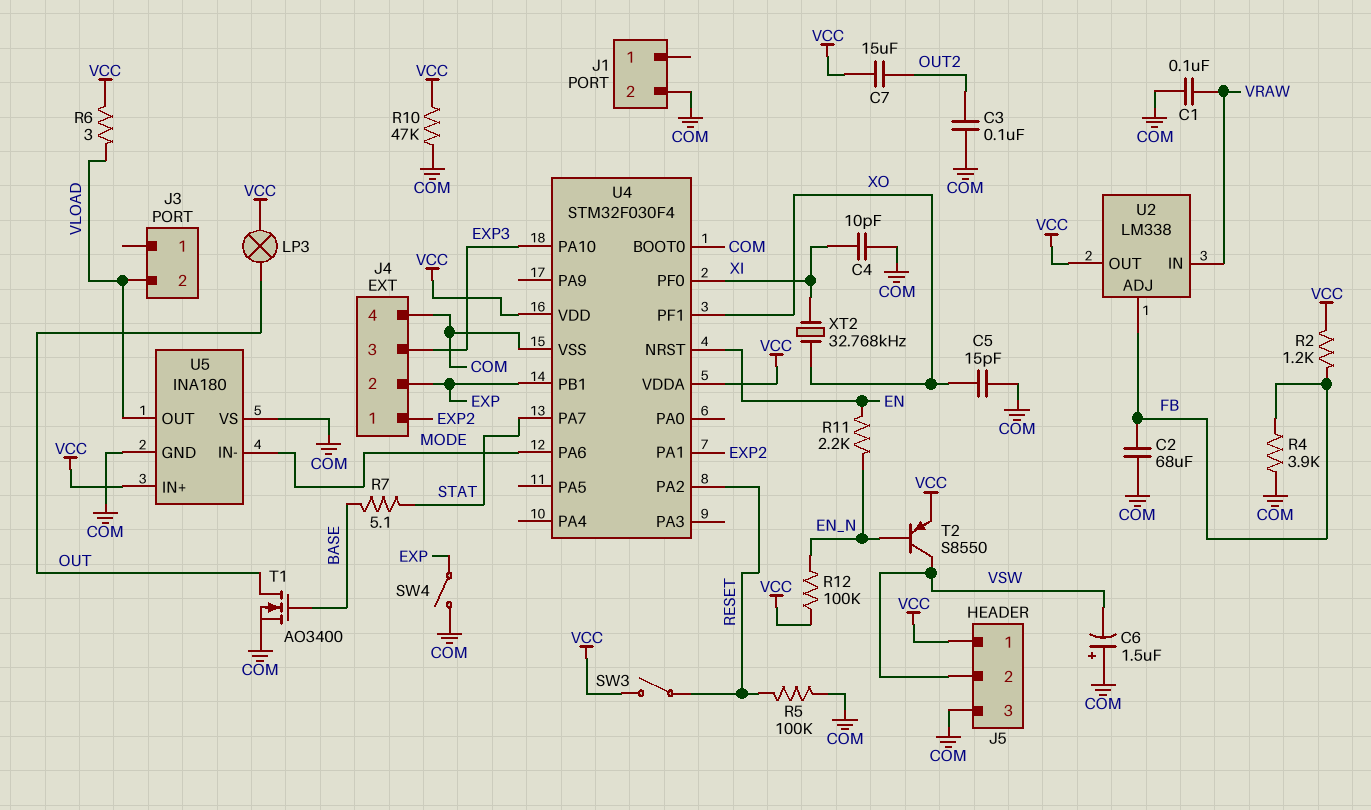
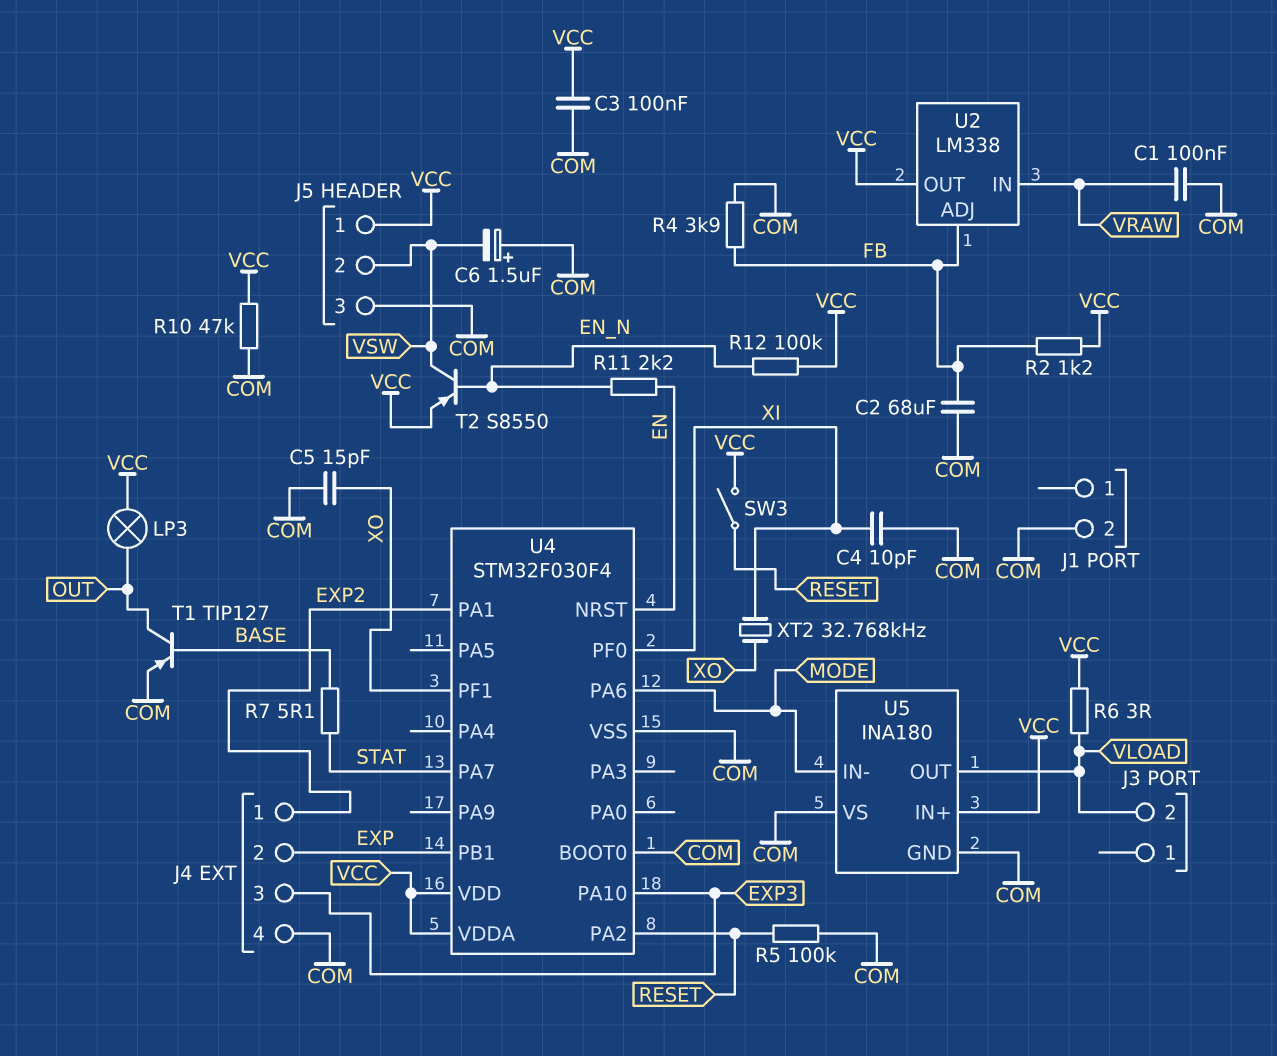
C3: 100nF (COM, OUT2) -> 100nF (COM, VCC)
C7: 15uF (OUT2, VCC) -> none
SW4: switch (COM, EXP) -> none
T1: NMOS AO3400 (G BASE, D OUT, S COM) -> PNP TIP127 (B BASE, C OUT, E COM)

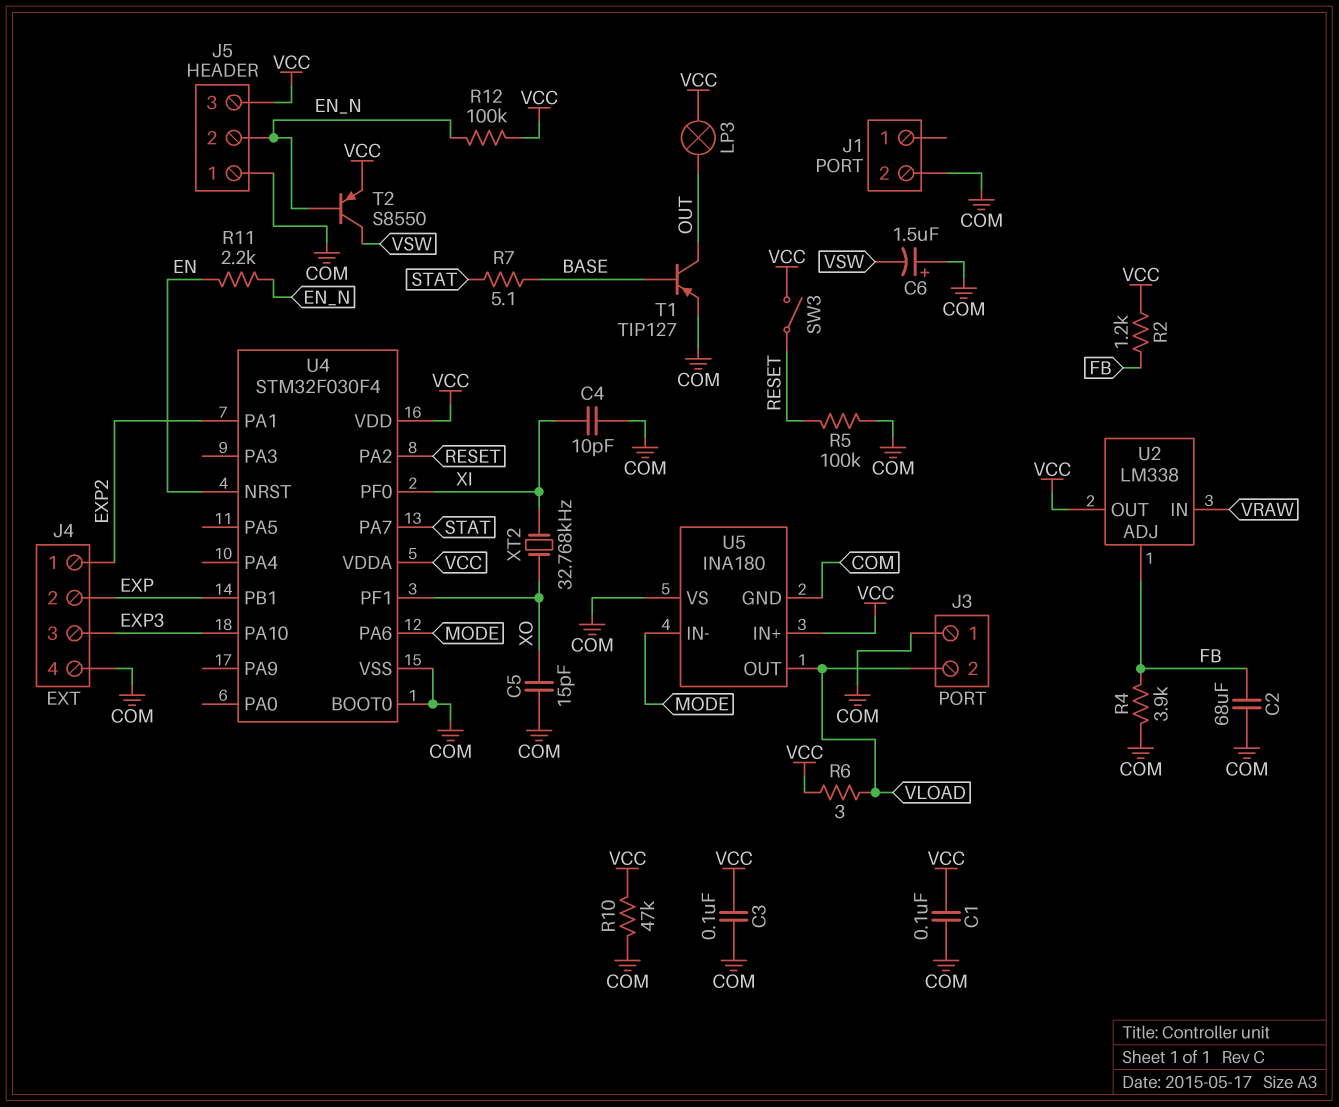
C1: 100nF (COM, VRAW) -> 100nF (COM, VCC)
J3 pin 1: none -> COM
J5 pin 1: VCC -> COM
J5 pin 2: VSW -> EN_N
J5 pin 3: COM -> VCC

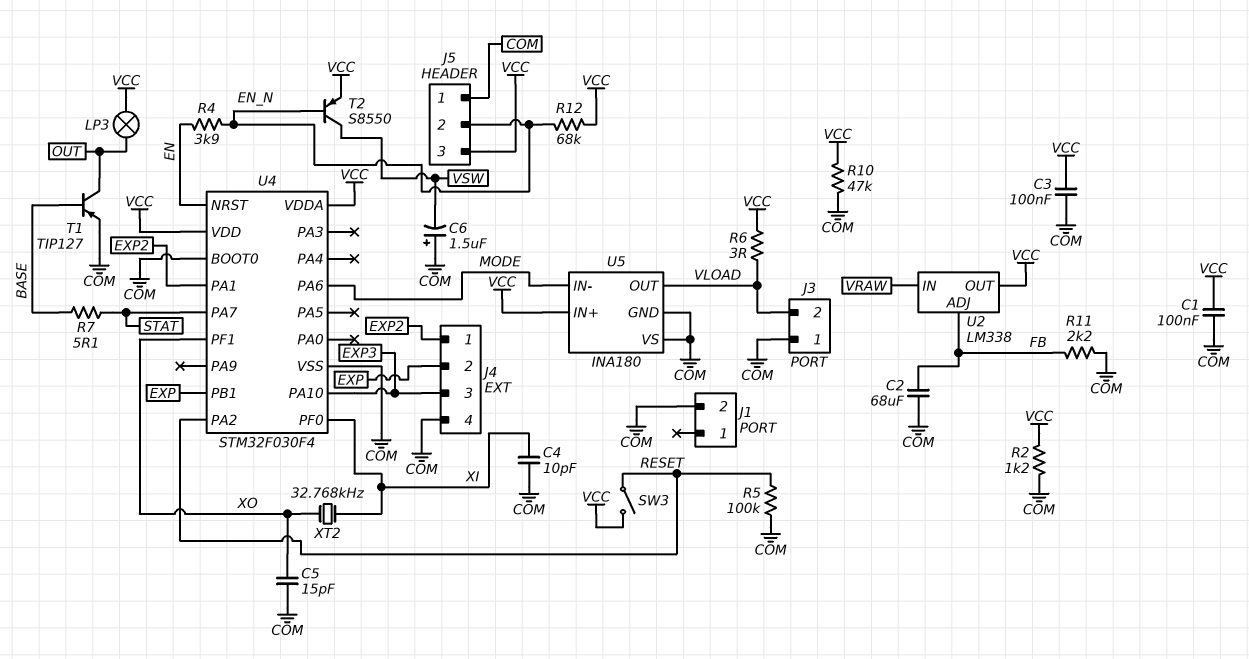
R2: 1.2k (FB, VCC) -> 1.2k (COM, VCC)
R4: 3.9k (COM, FB) -> 3.9k (EN, EN_N)
R11: 2.2k (EN, EN_N) -> 2.2k (COM, FB)
R12: 100k (EN_N, VCC) -> 68k (EN_N, VCC)

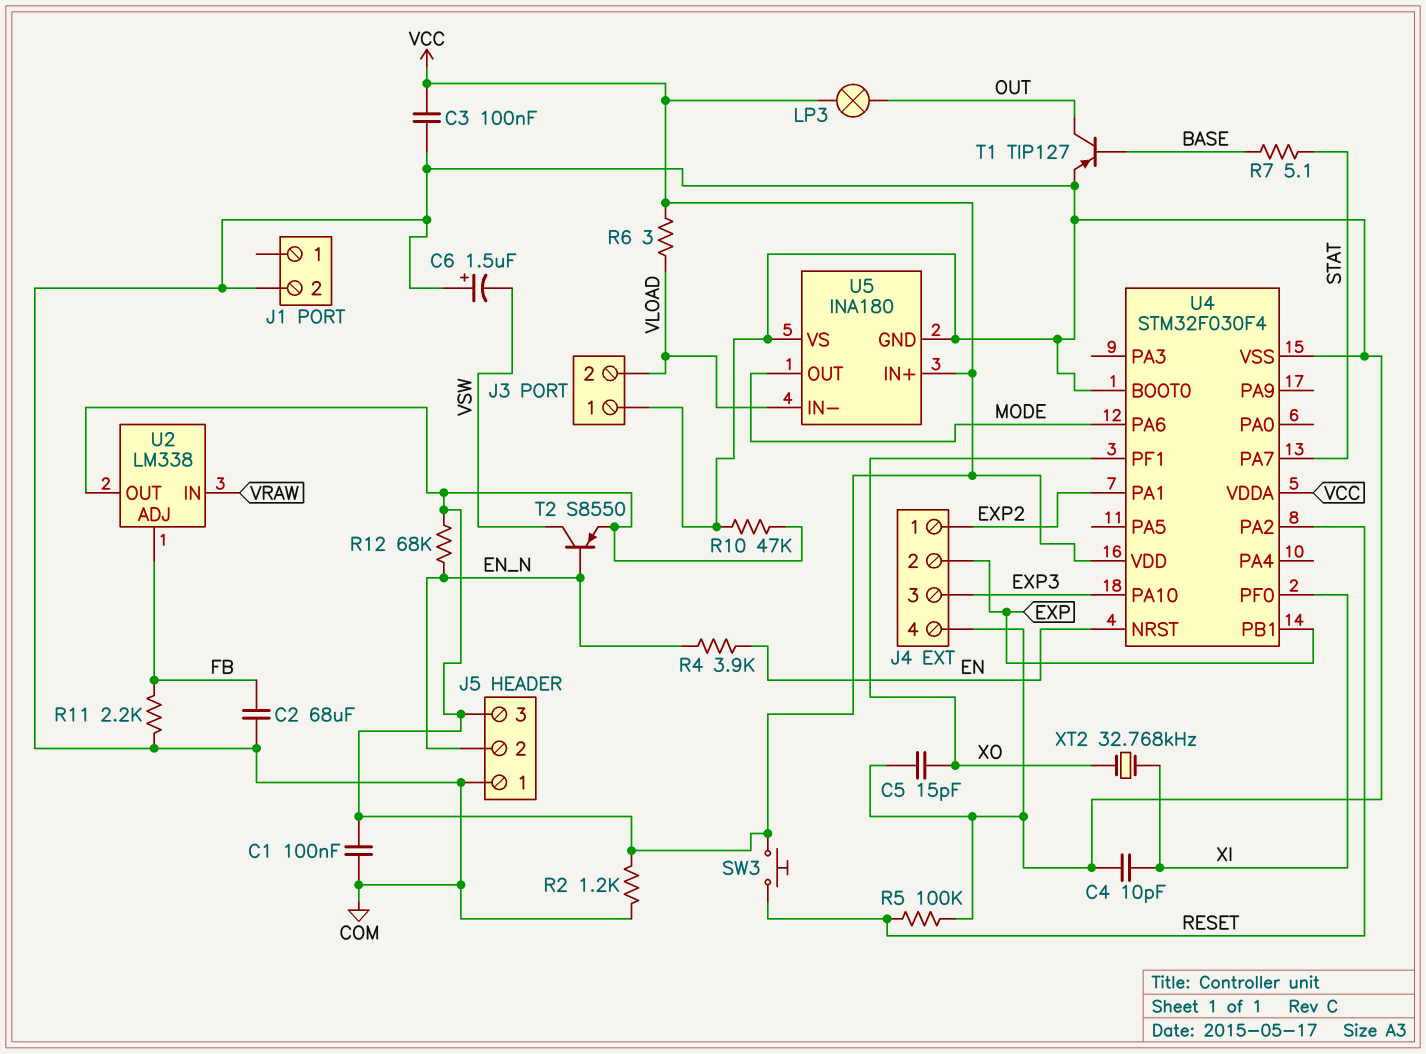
SW3: switch (RESET, VCC) -> button (RESET, VCC)
U5 pin IN-: MODE -> VLOAD
U5 pin OUT: VLOAD -> MODE

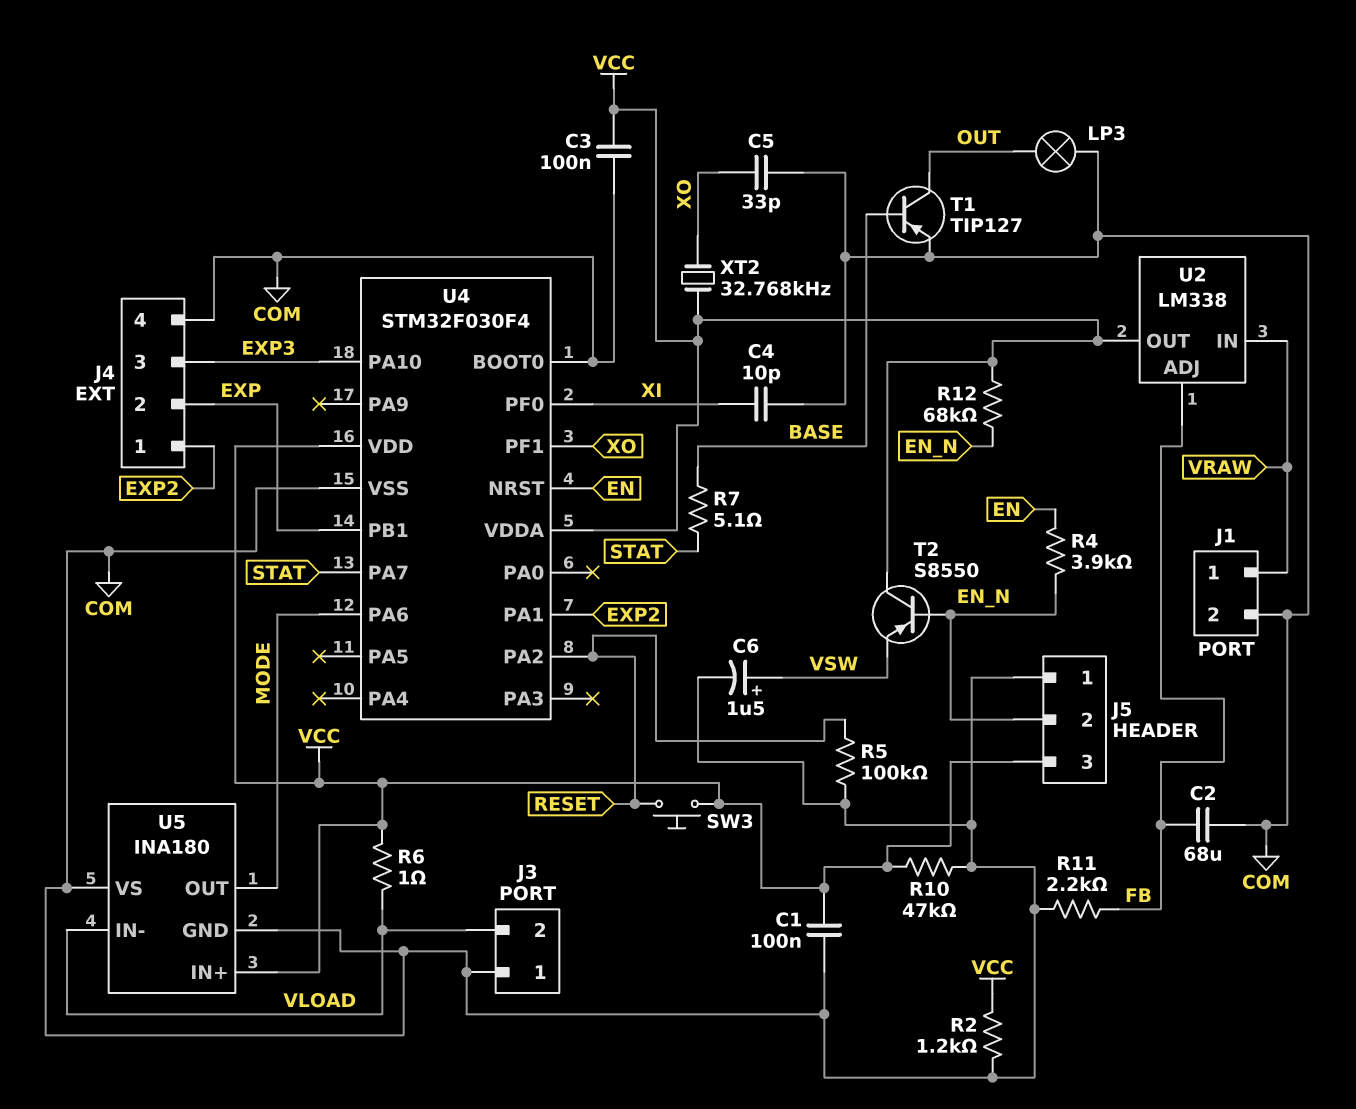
C5: 15pF (COM, XO) -> 33pF (COM, XO)
C6: 1.5uF (plus COM, minus VSW) -> 1.5uF (plus VSW, minus COM)
J1 pin 1: none -> VRAW
LP3: lamp (OUT, VCC) -> lamp (COM, OUT)
R6: 3 (VCC, VLOAD) -> 1 (VCC, VLOAD)
T2: PNP S8550 (B EN_N, C VSW, E VCC) -> PNP S8550 (B EN_N, C VCC, E VSW)
XT2: 32.768kHz (XI, XO) -> 32.768kHz (VCC, XO)

